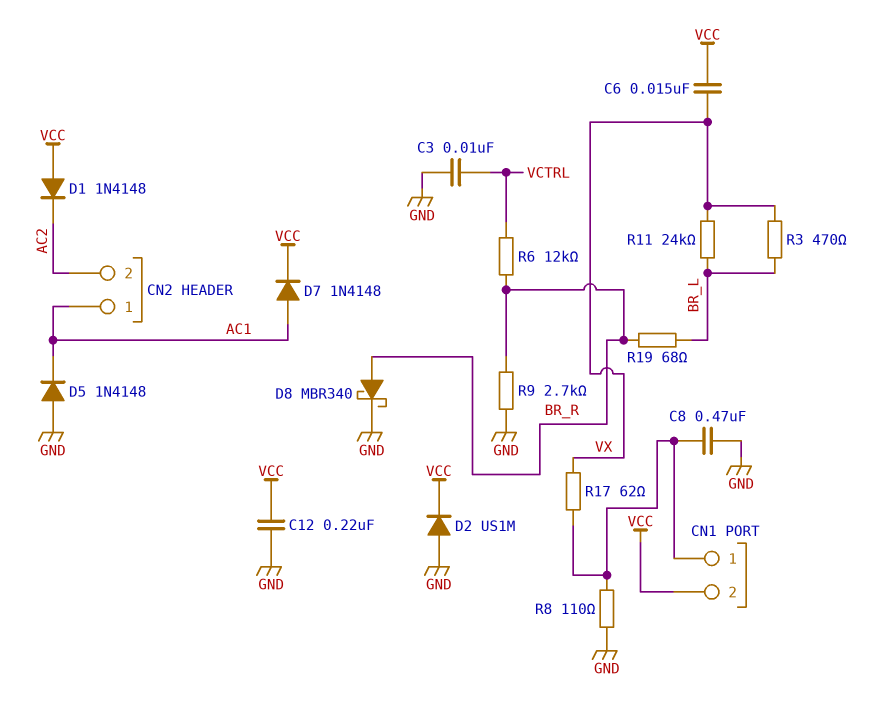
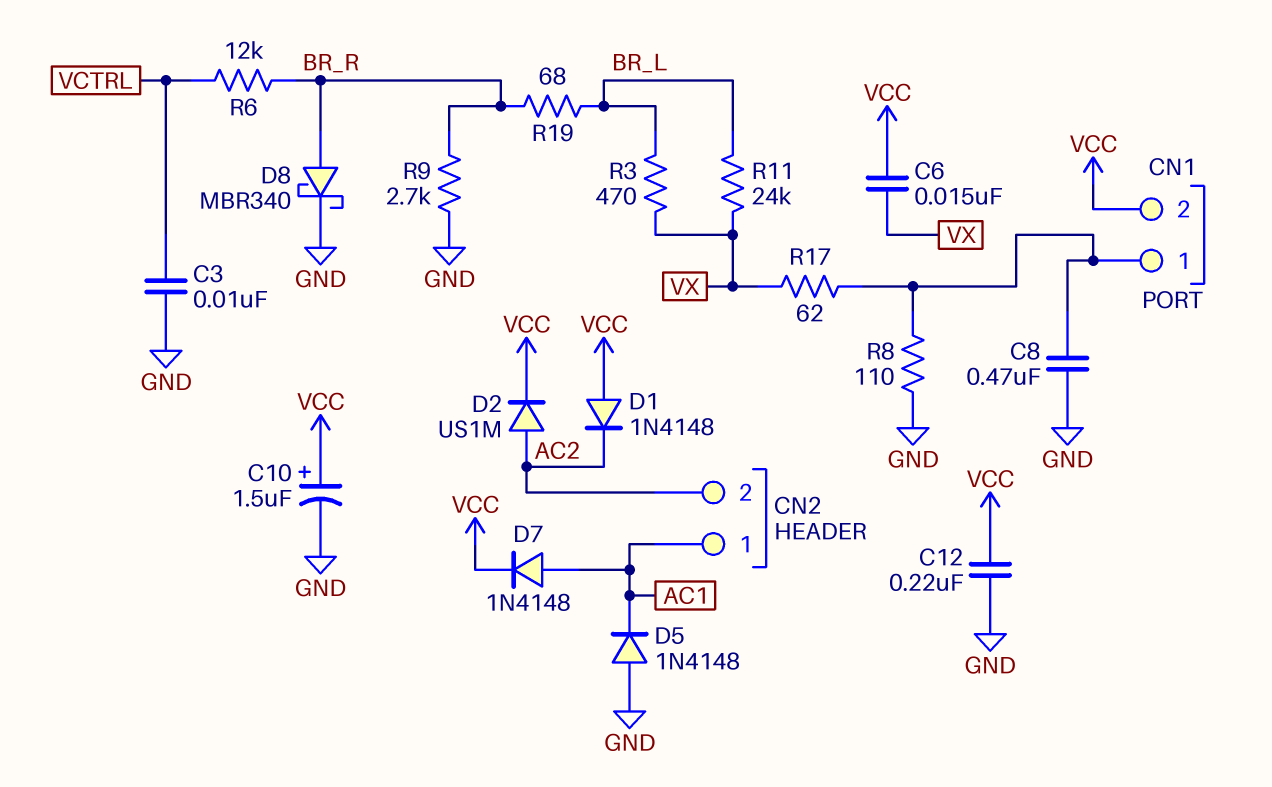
C10: none -> 1.5uF (plus VCC, minus GND)
D2: diode US1M (A GND, K VCC) -> diode US1M (A AC2, K VCC)

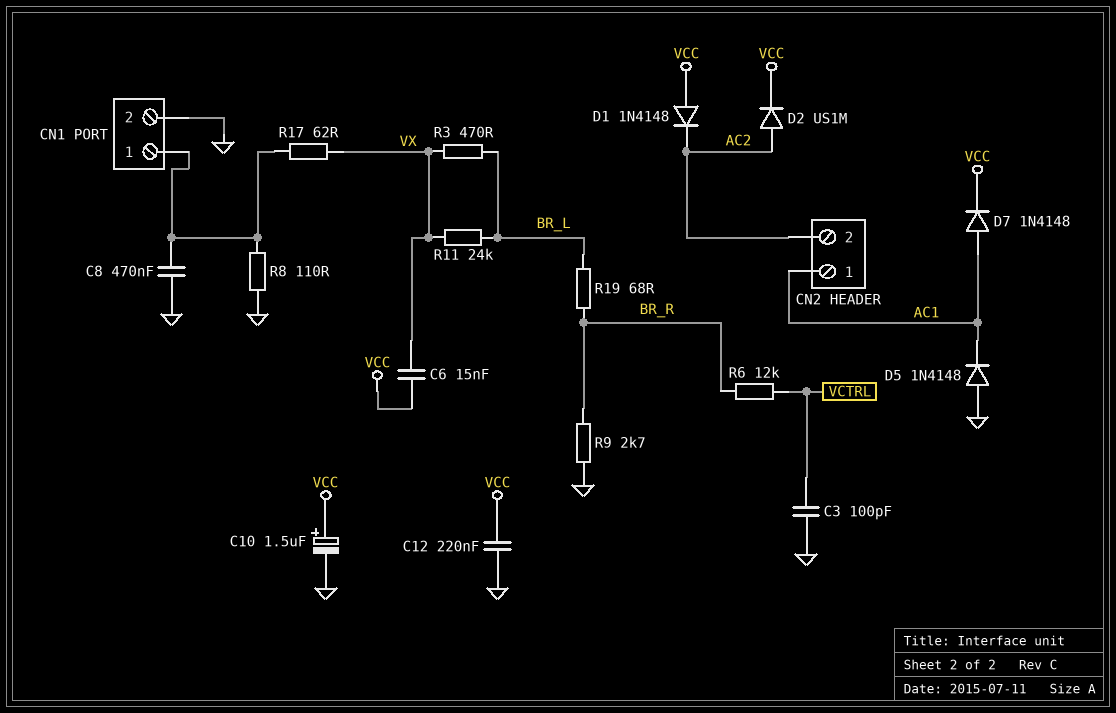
C3: 10nF (GND, VCTRL) -> 100pF (GND, VCTRL)
CN1 pin 2: VCC -> GND
D8: schottky MBR340 (A BR_R, K GND) -> none

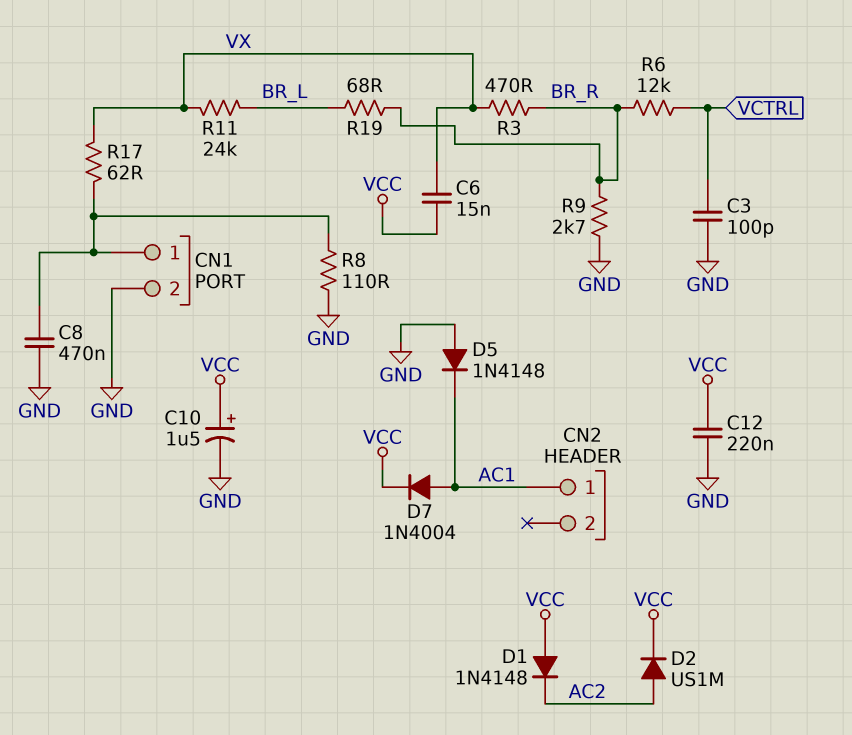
CN2 pin 2: AC2 -> none
D7: diode 1N4148 (A AC1, K VCC) -> diode 1N4004 (A AC1, K VCC)
R3: 470 (BR_L, VX) -> 470 (BR_R, VX)

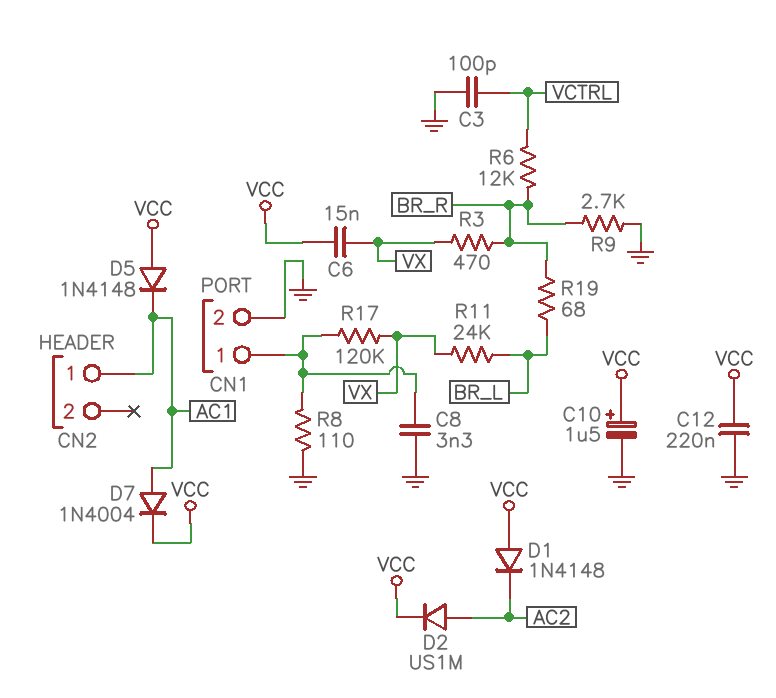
C8: 470nF (CN1/1, GND) -> 3.3nF (CN1/1, GND)
D5: diode 1N4148 (A GND, K AC1) -> diode 1N4148 (A VCC, K AC1)
R17: 62 (CN1/1, VX) -> 120k (CN1/1, VX)

